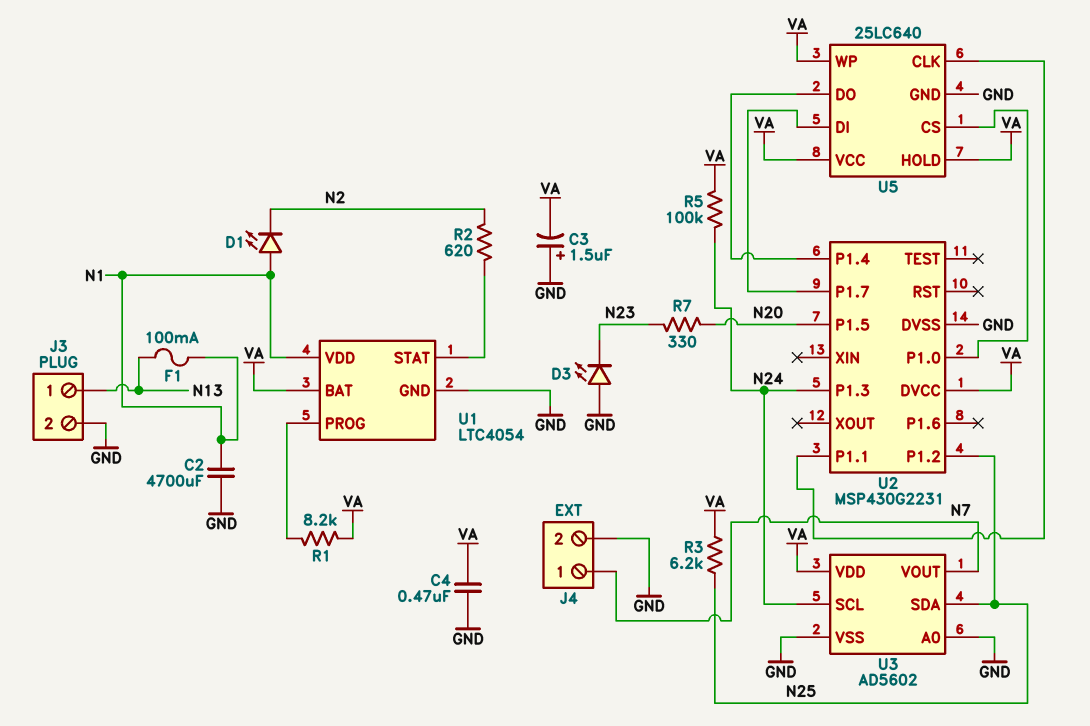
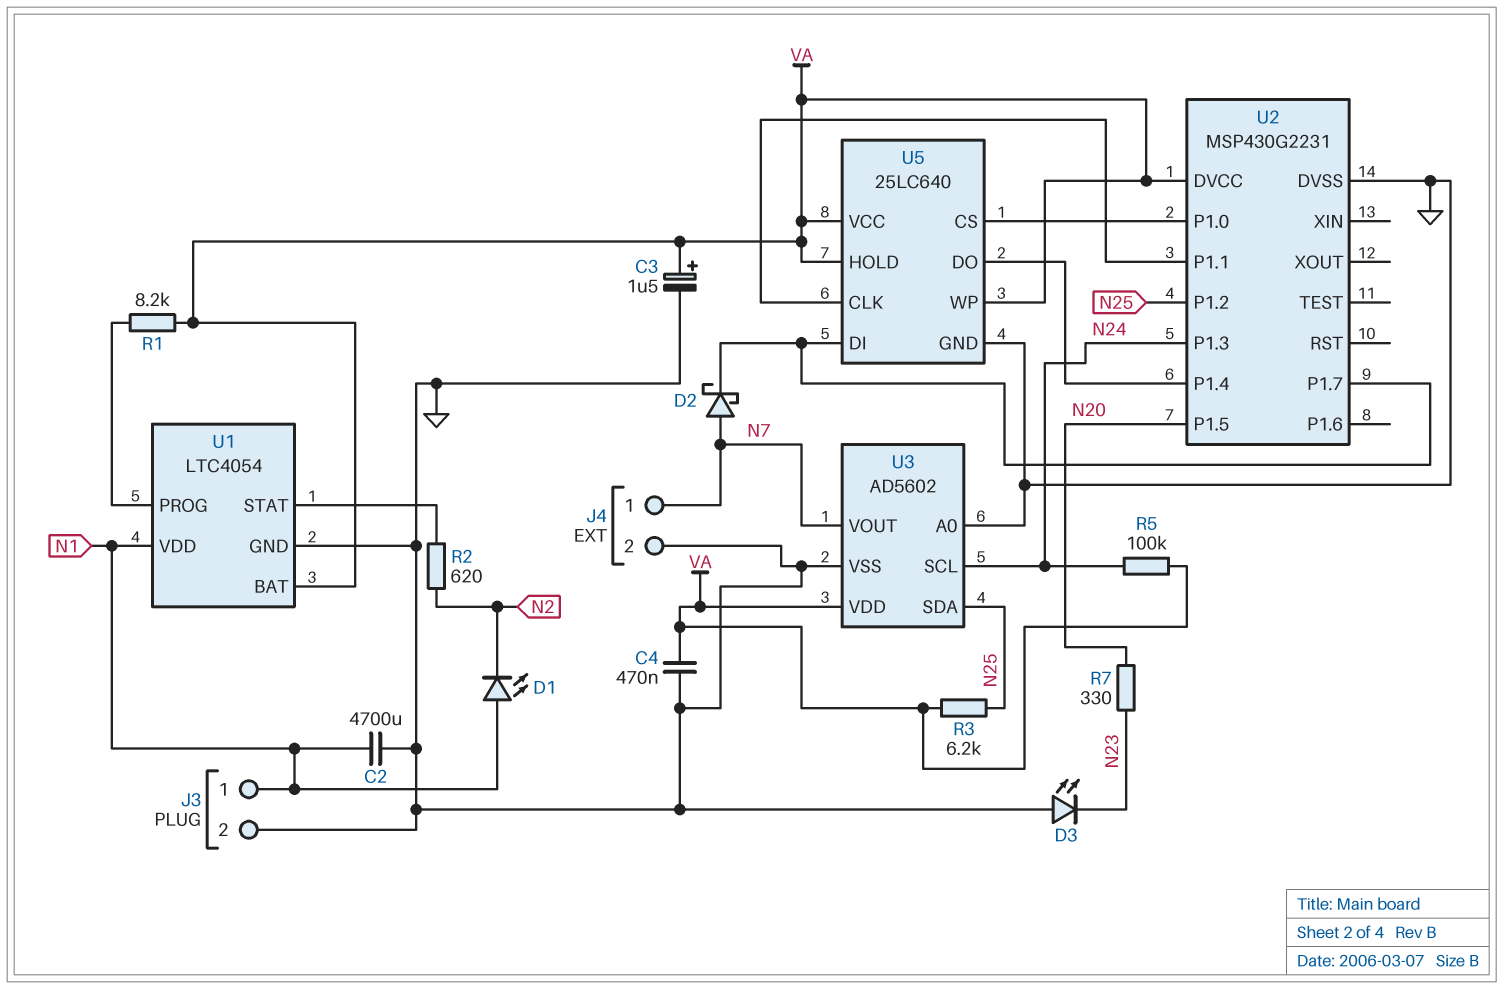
C3: 1.5uF (plus GND, minus VA) -> 1.5uF (plus VA, minus GND)
D2: none -> schottky (A N7, K U2/P1.7)
F1: 100mA (N1, N13) -> none
J3 pin 1: N13 -> N1

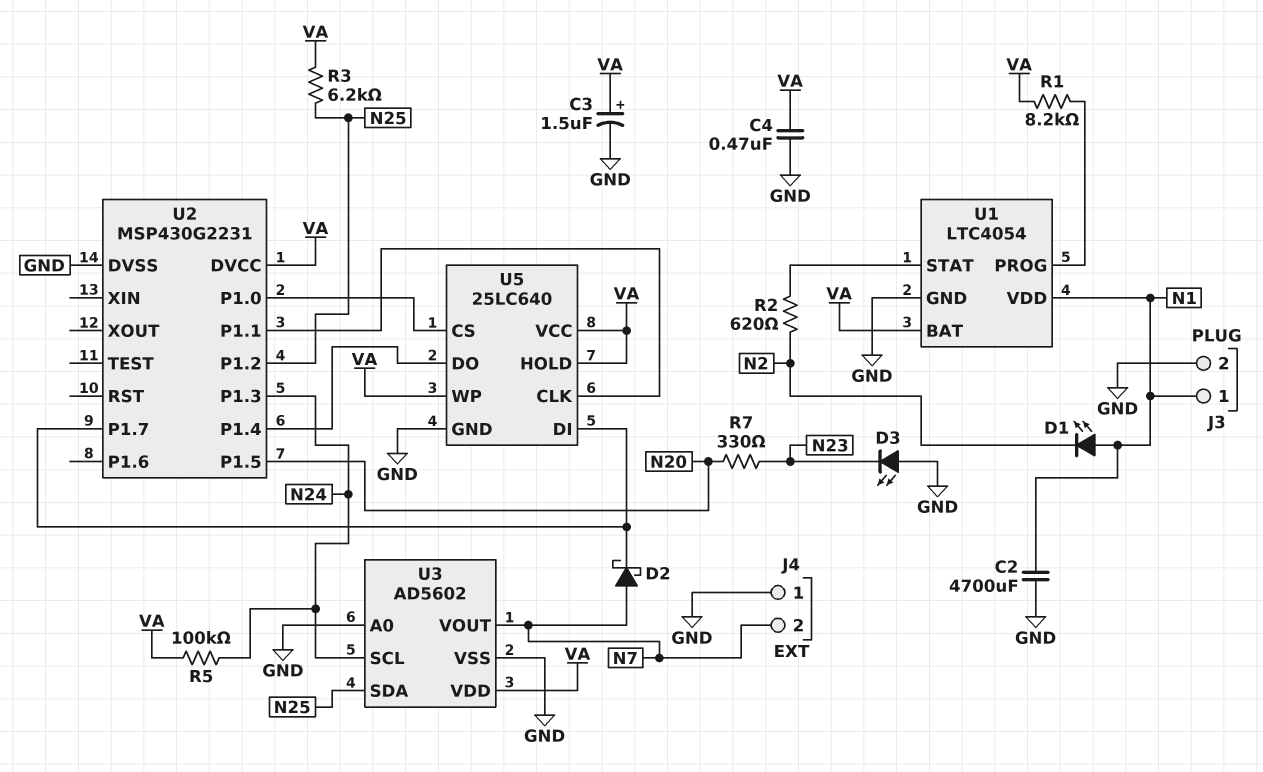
J4 pin 1: N7 -> GND
J4 pin 2: GND -> N7

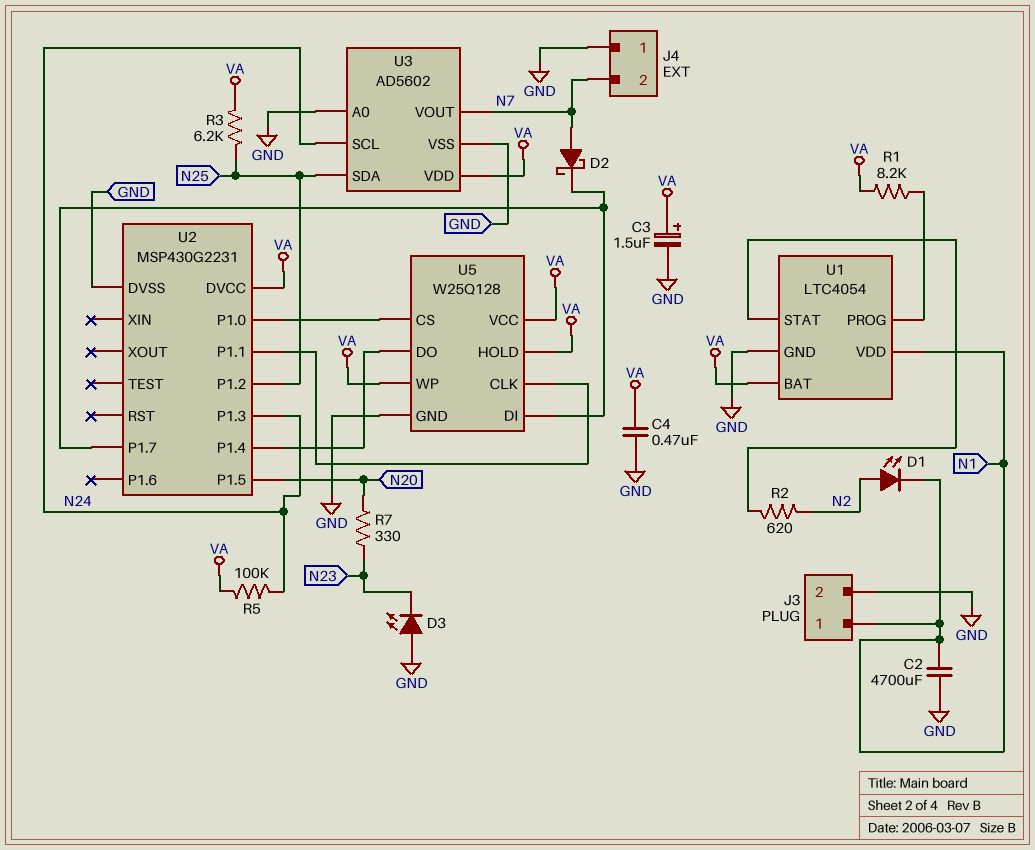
D1: LED (A N1, K N2) -> LED (A N2, K N1)
U5: 25LC640 -> W25Q128

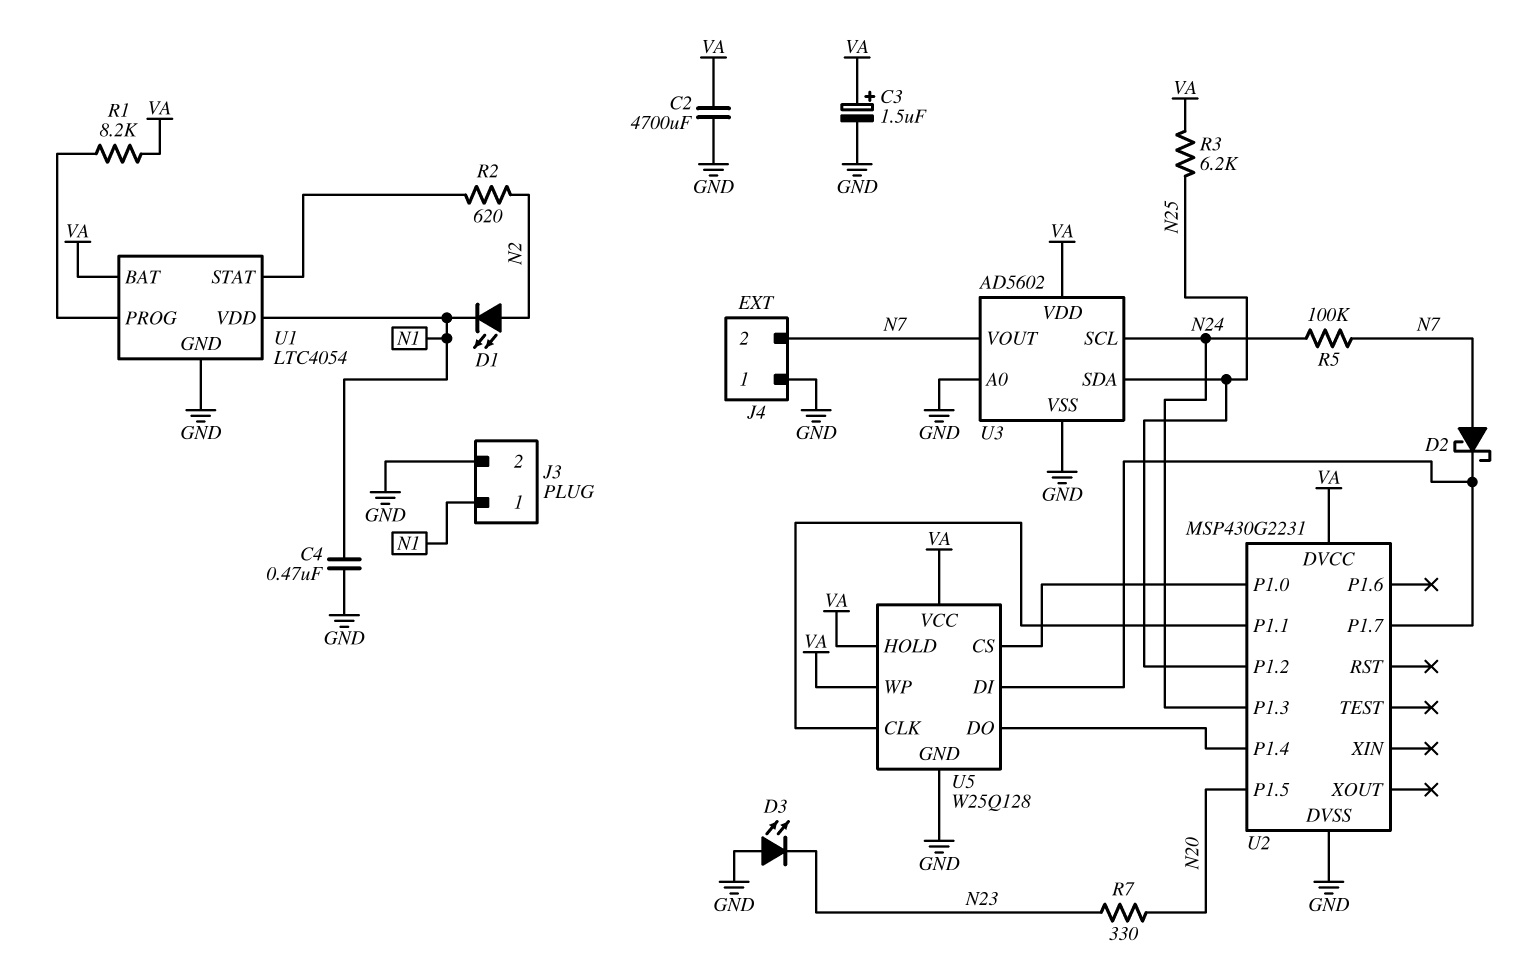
C2: 4700uF (GND, N1) -> 4700uF (GND, VA)
C4: 470nF (GND, VA) -> 470nF (GND, N1)
R5: 100k (N24, VA) -> 100k (N7, N24)

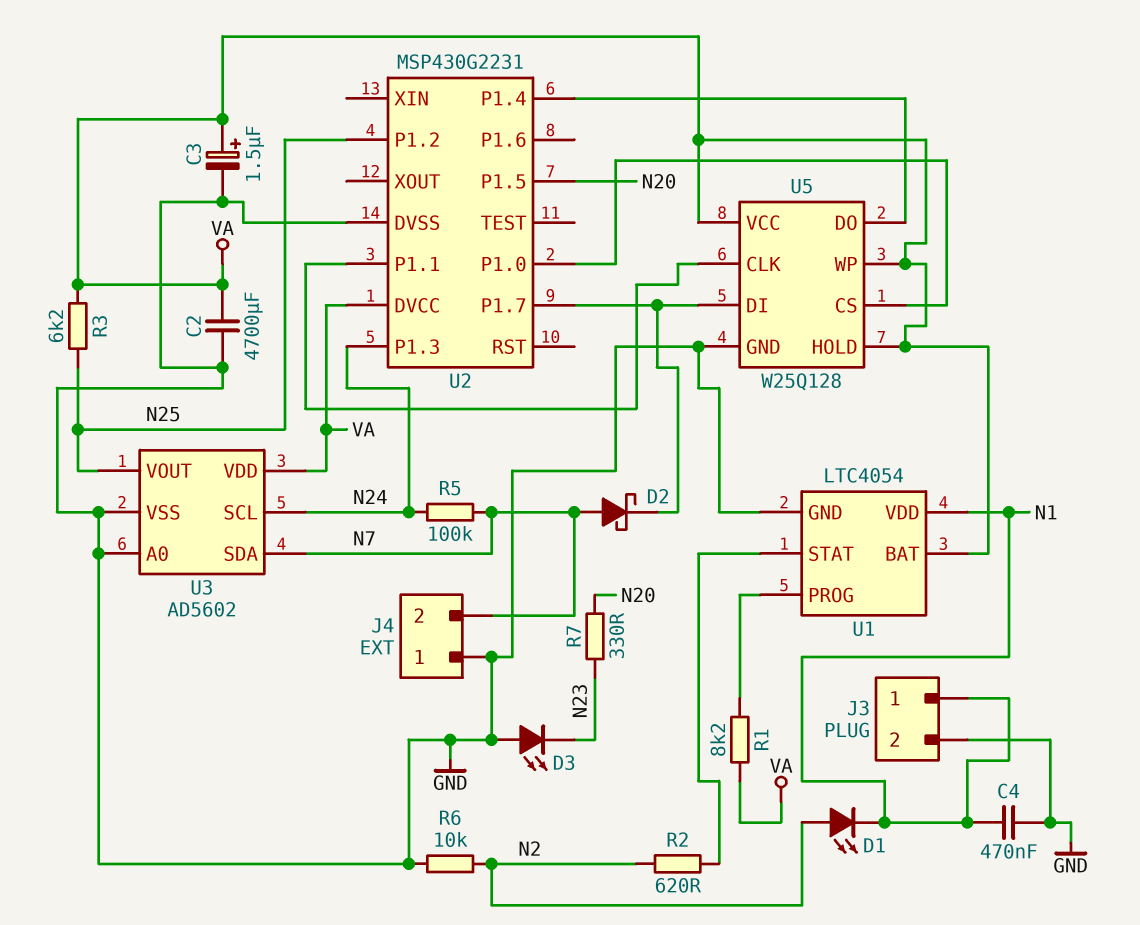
R6: none -> 10k (GND, N2)
U3 pin SDA: N25 -> N7
U3 pin VOUT: N7 -> N25

